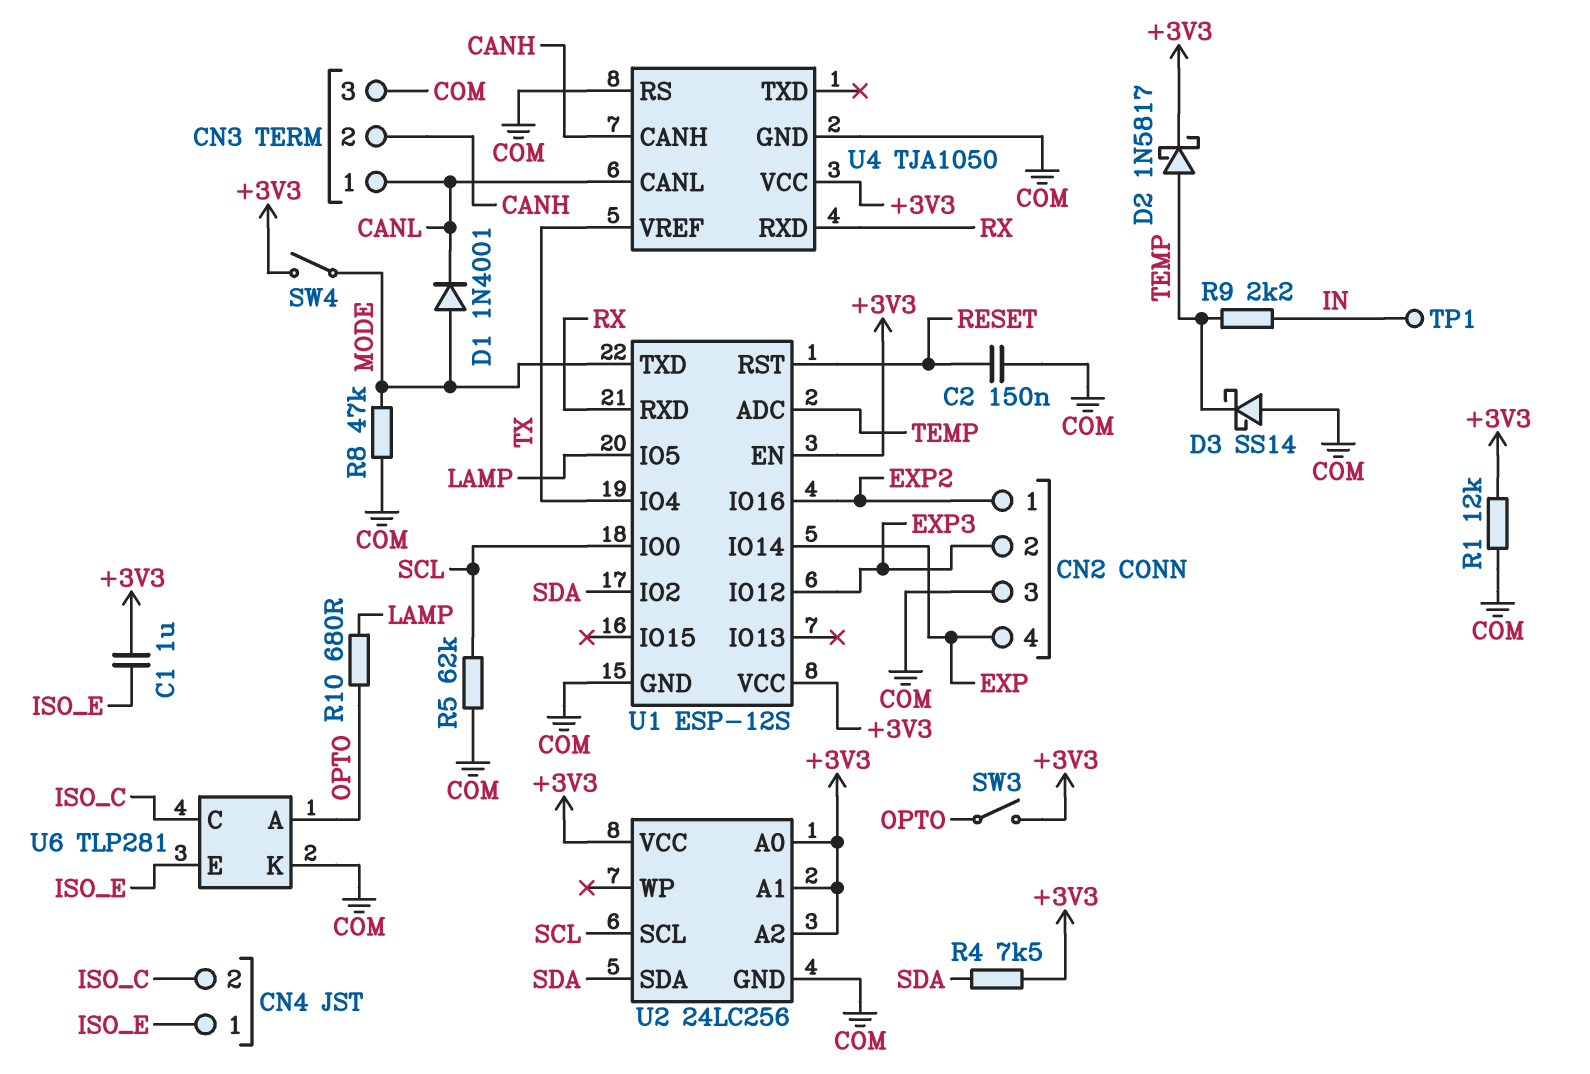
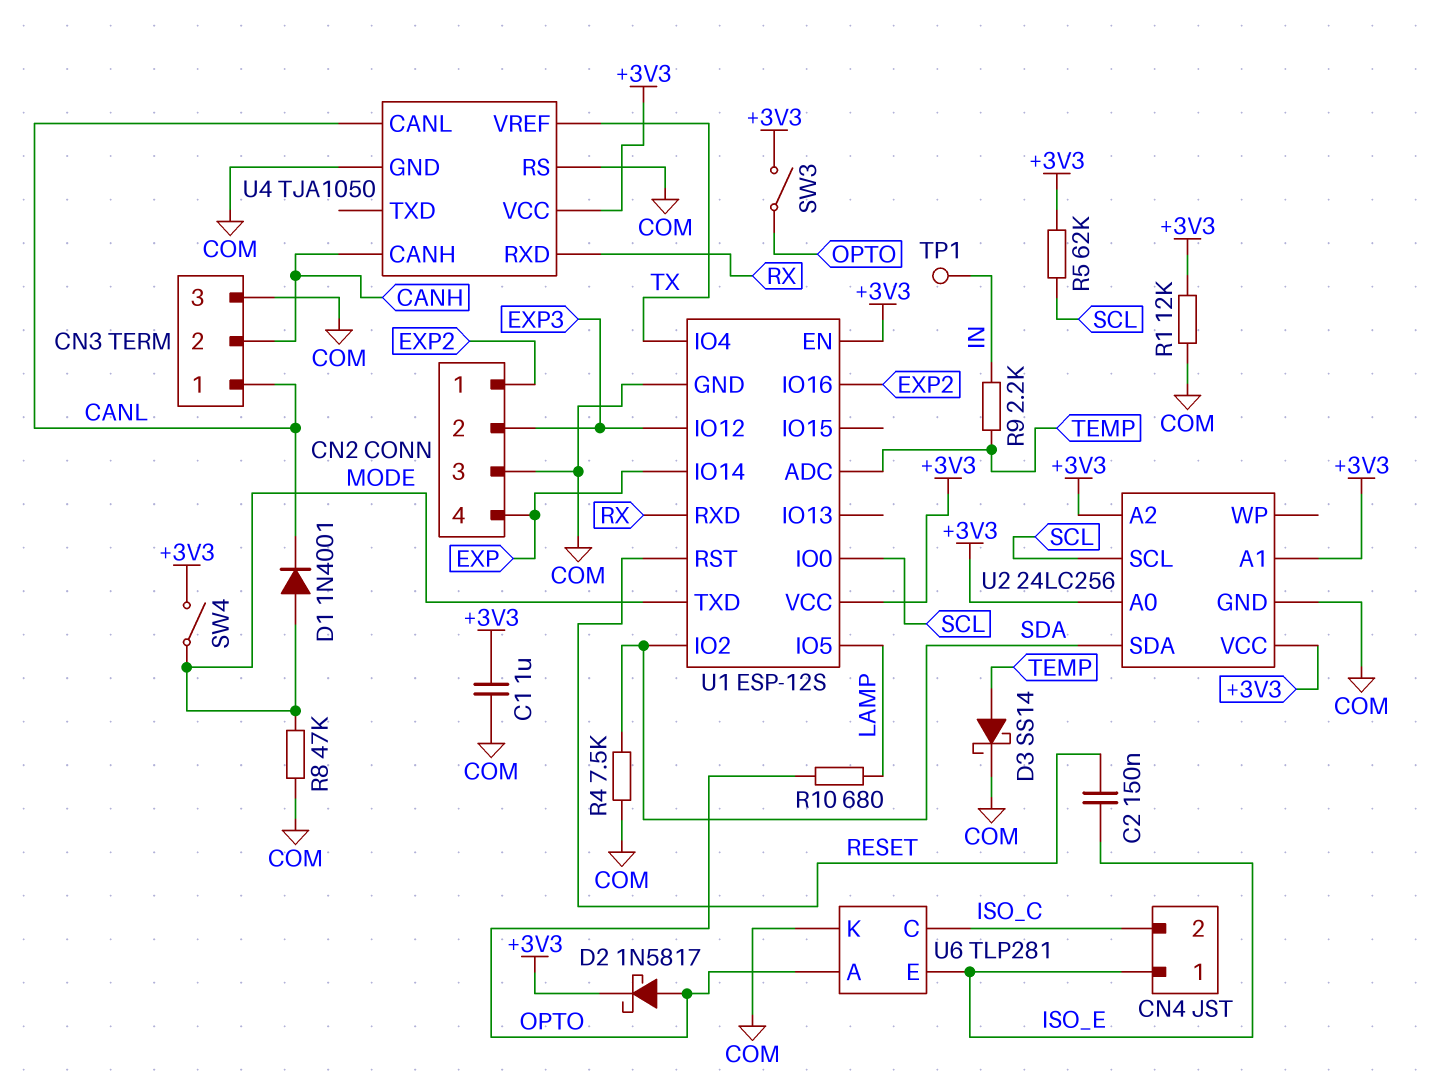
C1: 1uF (+3V3, ISO_E) -> 1uF (+3V3, COM)
C2: 150nF (COM, RESET) -> 150nF (ISO_E, RESET)
D2: schottky 1N5817 (A TEMP, K +3V3) -> schottky 1N5817 (A OPTO, K +3V3)
D3: schottky SS14 (A COM, K TEMP) -> schottky SS14 (A TEMP, K COM)
R4: 7.5k (+3V3, SDA) -> 7.5k (COM, SDA)
R5: 62k (COM, SCL) -> 62k (+3V3, SCL)

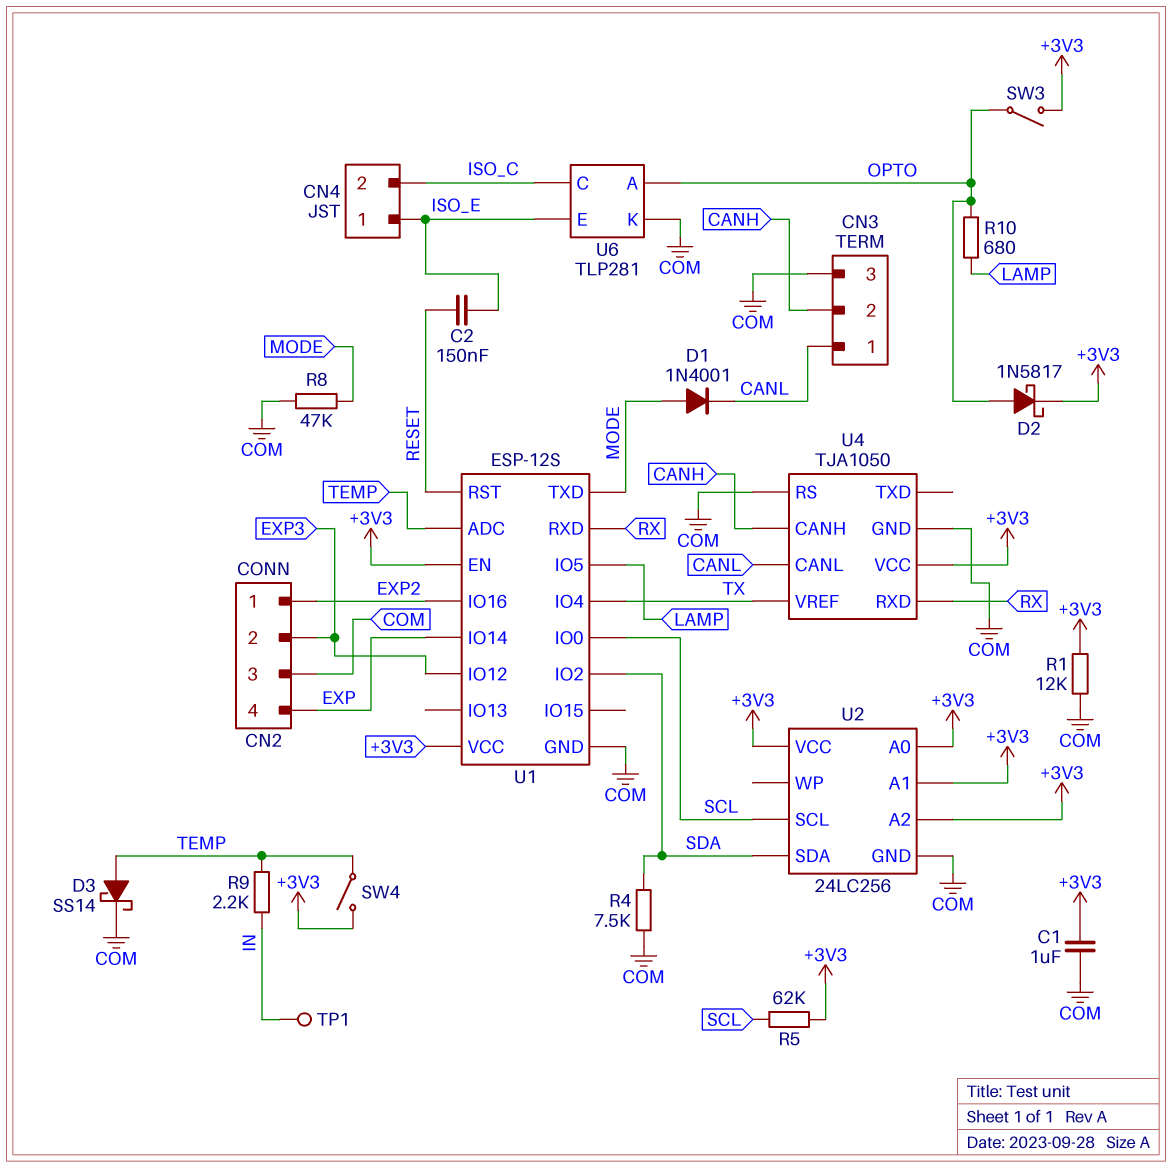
SW4: switch (+3V3, MODE) -> switch (+3V3, TEMP)

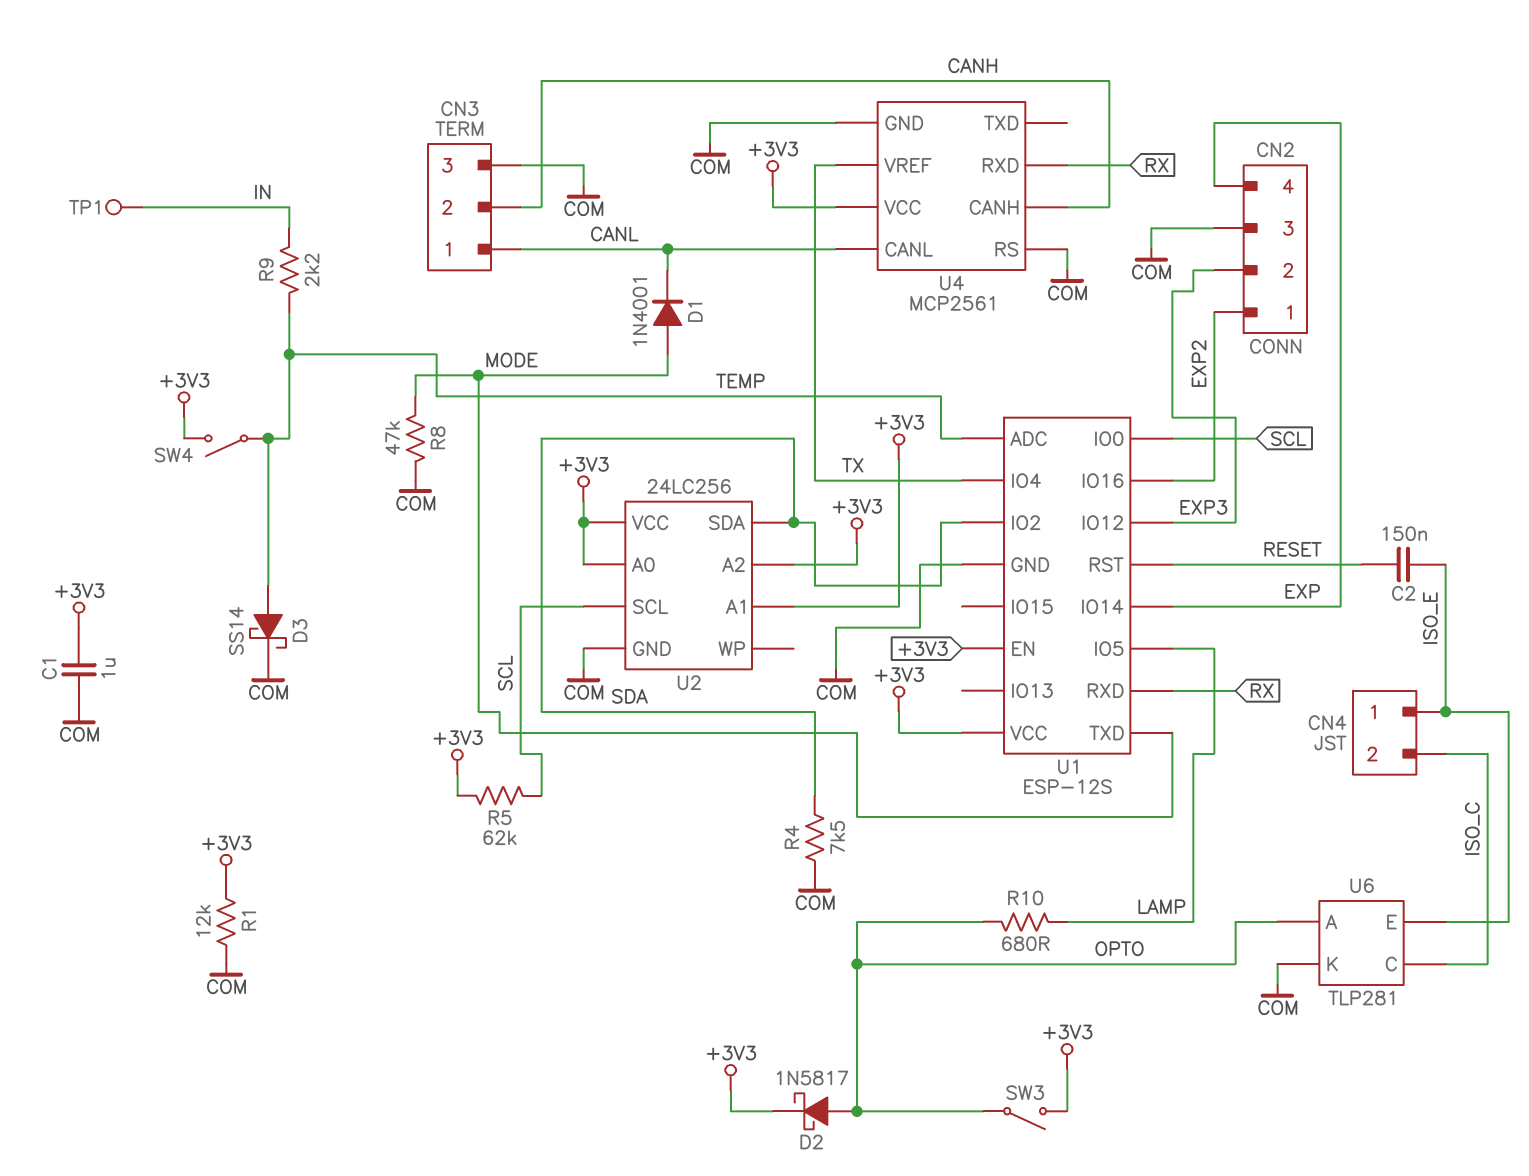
U4: TJA1050 -> MCP2561

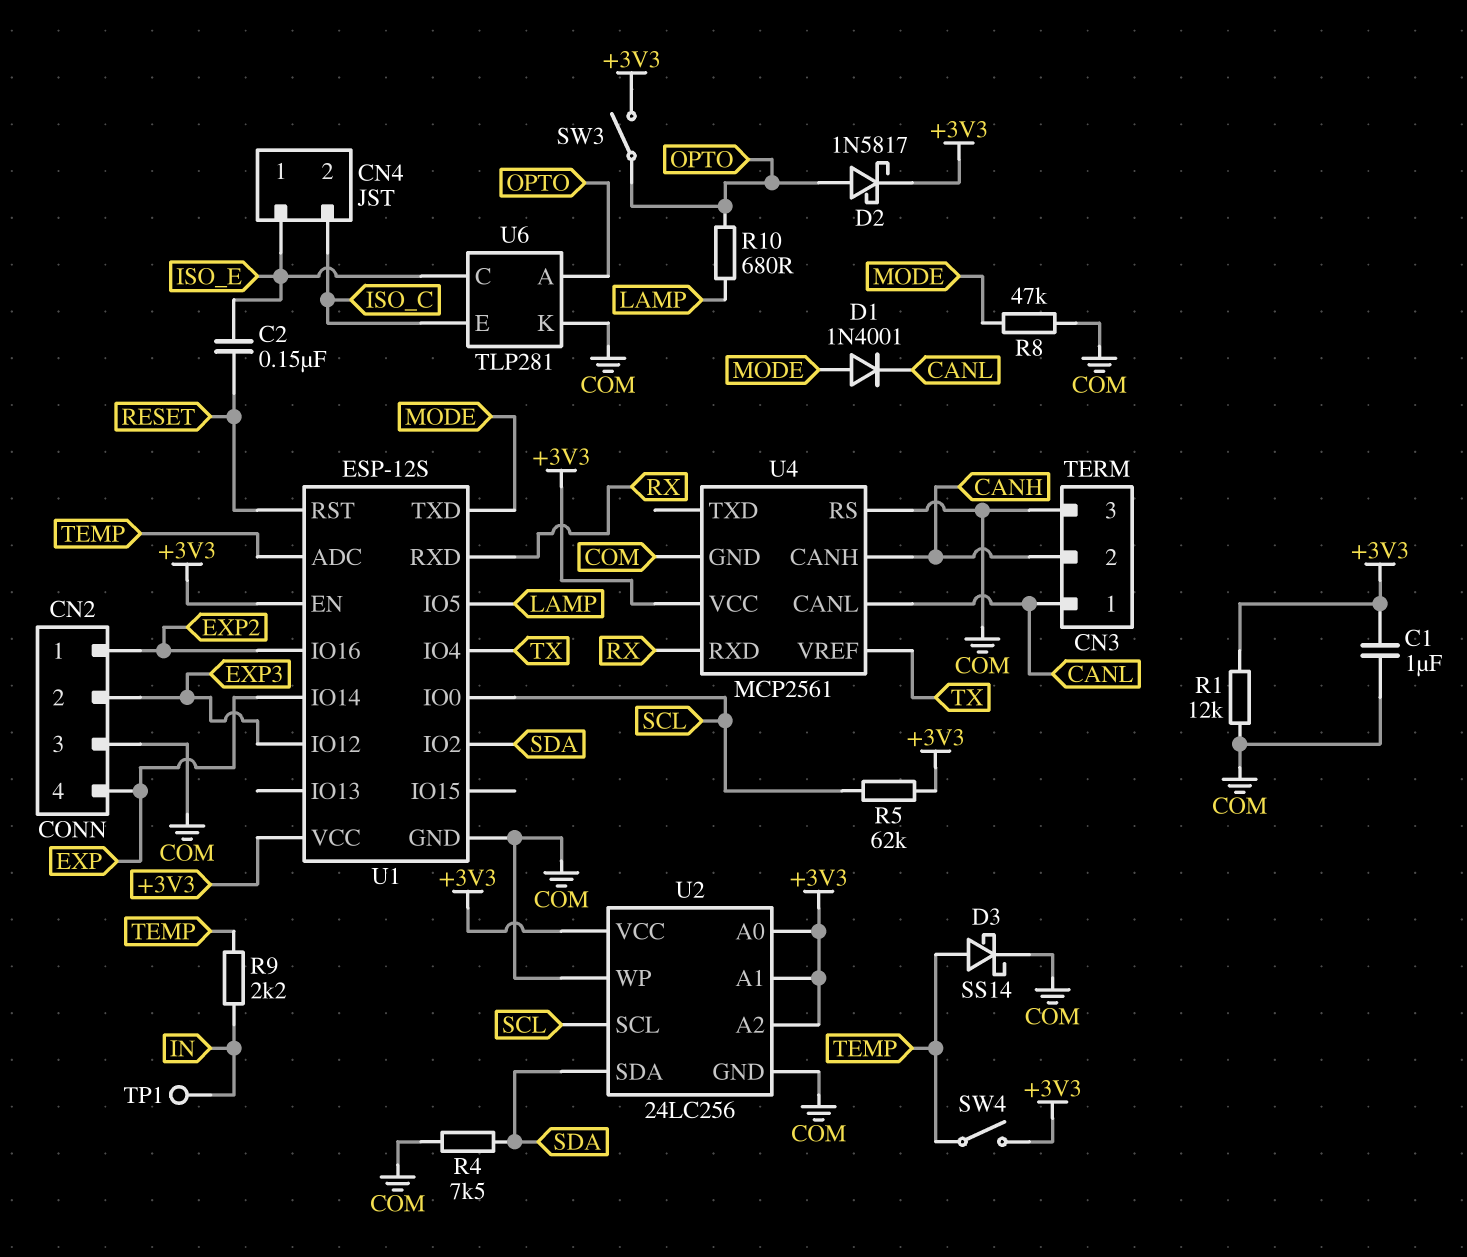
U2 pin WP: none -> COM
U6 pin C: ISO_C -> ISO_E
U6 pin E: ISO_E -> ISO_C

